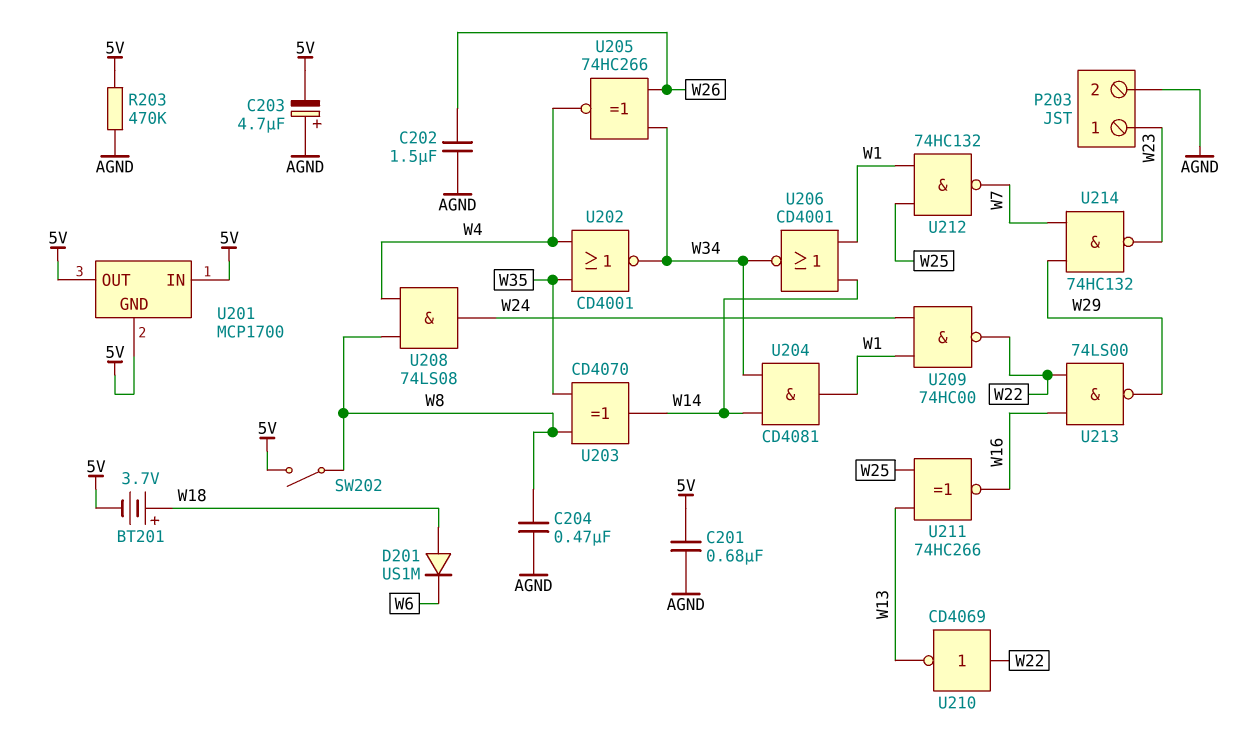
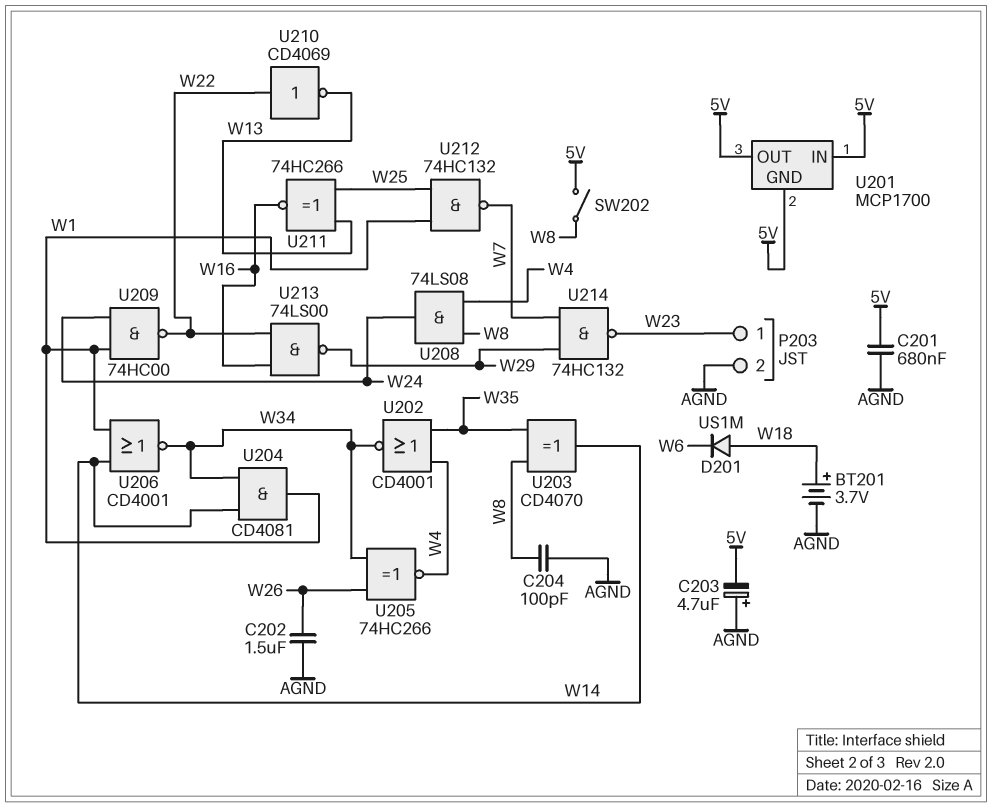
BT201: 3.7V (plus W18, minus 5V) -> 3.7V (plus W18, minus AGND)
C204: 470nF (AGND, W8) -> 100pF (AGND, W8)
R203: 470k (5V, AGND) -> none

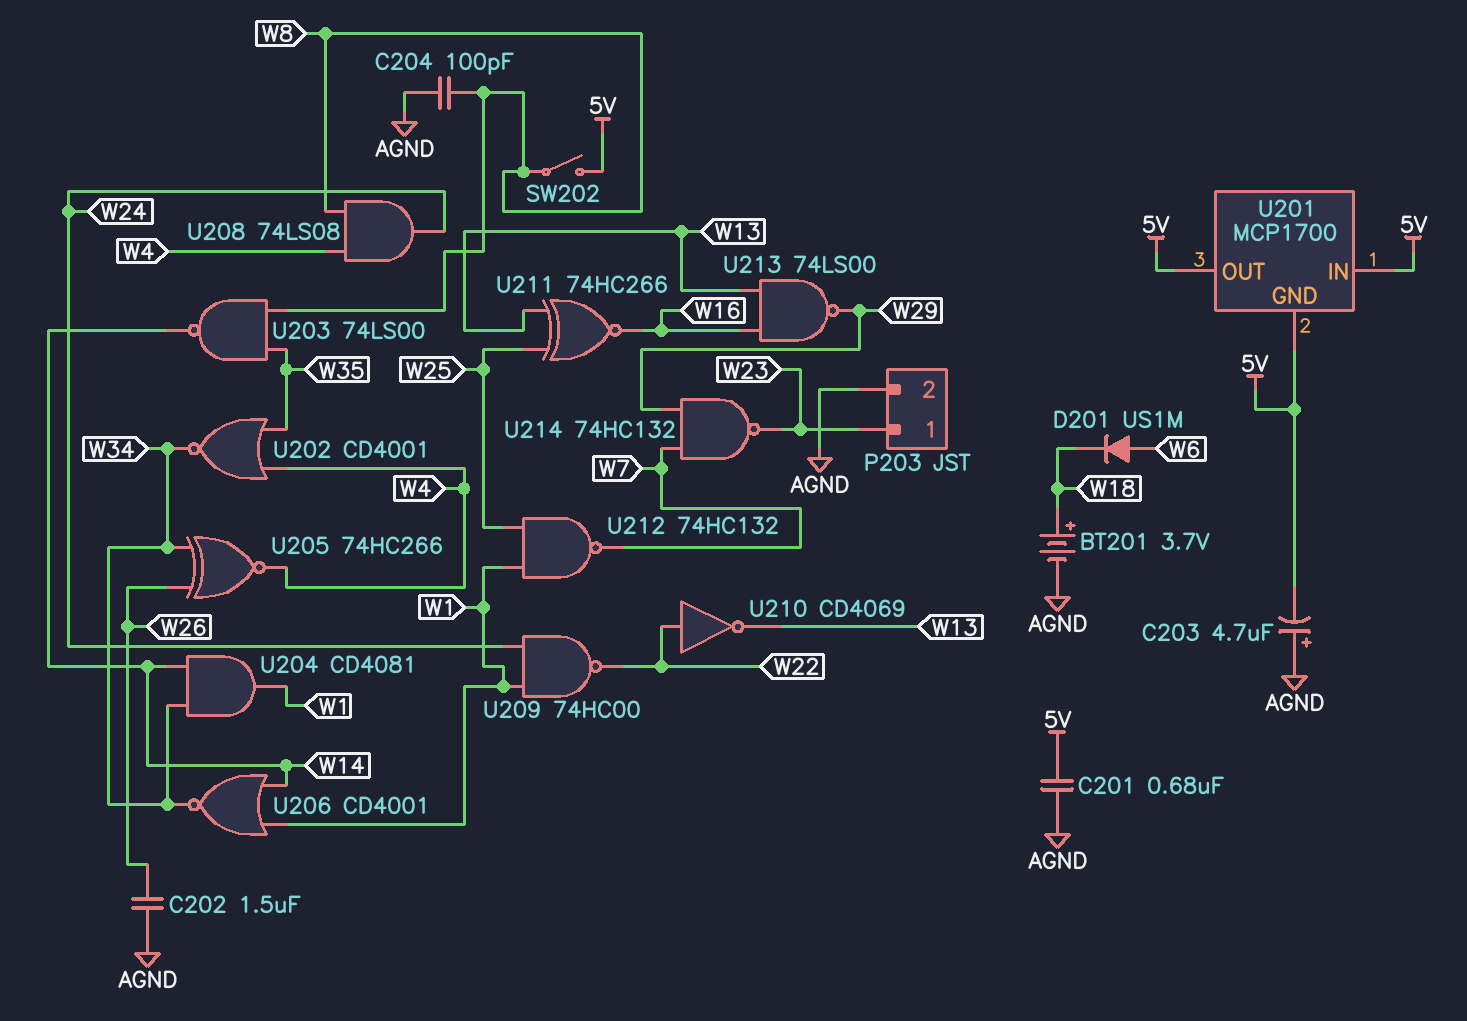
D201: diode US1M (A W18, K W6) -> diode US1M (A W6, K W18)
U203: XOR CD4070 (in W8, in W35, out W14) -> NAND 74LS00 (in W8, in W35, out W14)
U213: NAND 74LS00 (in W16, in W22, out W29) -> NAND 74LS00 (in W13, in W16, out W29)

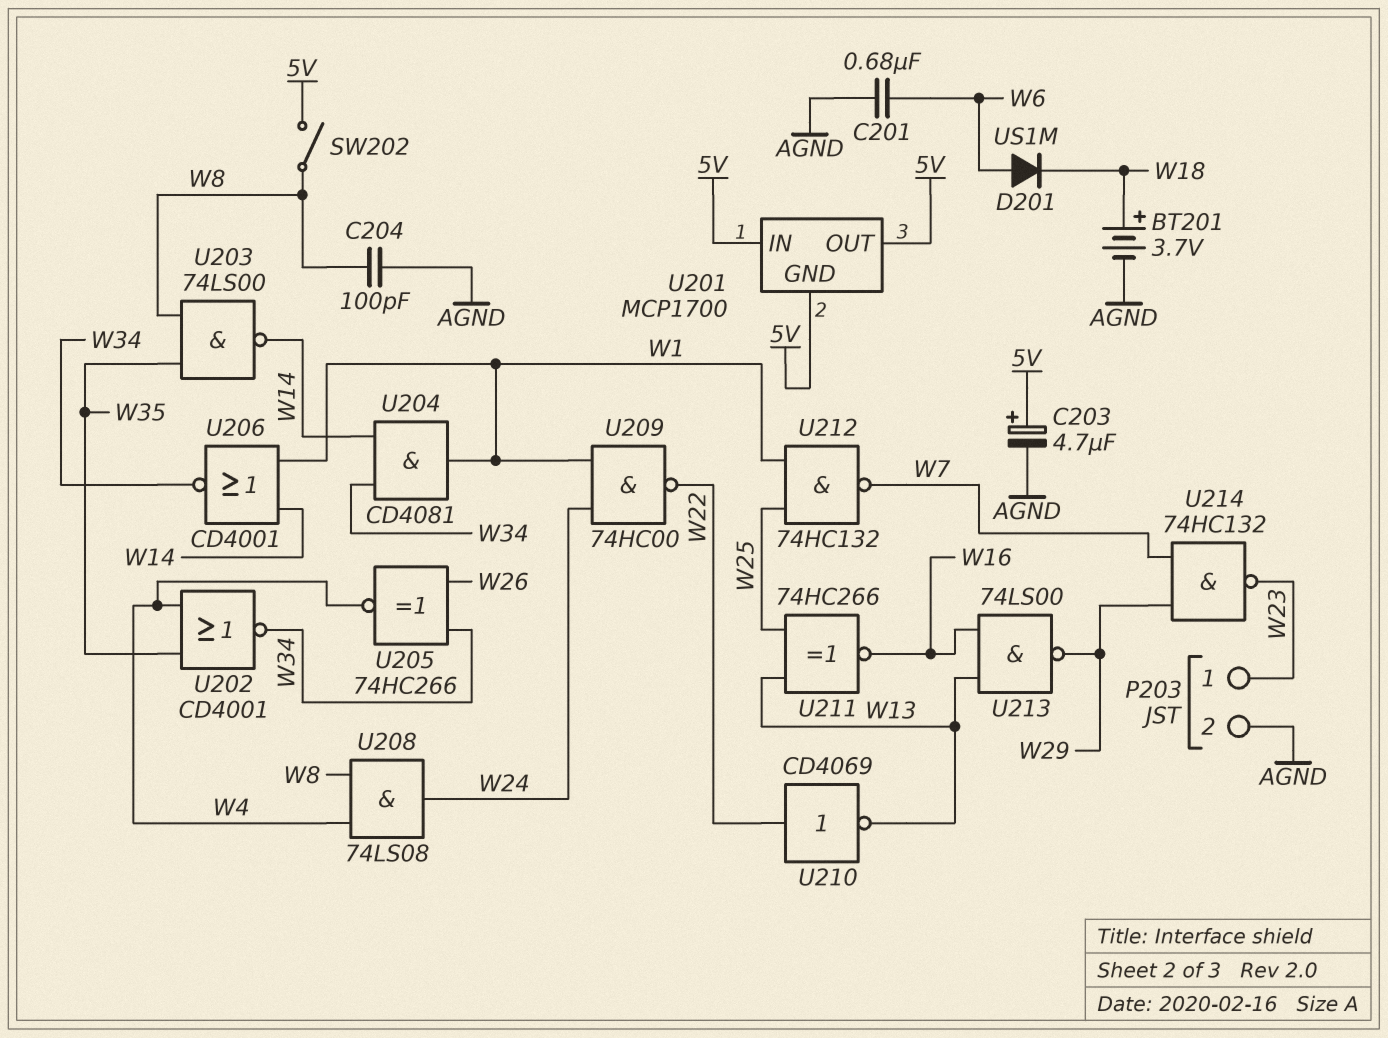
C201: 680nF (5V, AGND) -> 680nF (AGND, W6)
C202: 1.5uF (AGND, W26) -> none
C203: 4.7uF (plus AGND, minus 5V) -> 4.7uF (plus 5V, minus AGND)

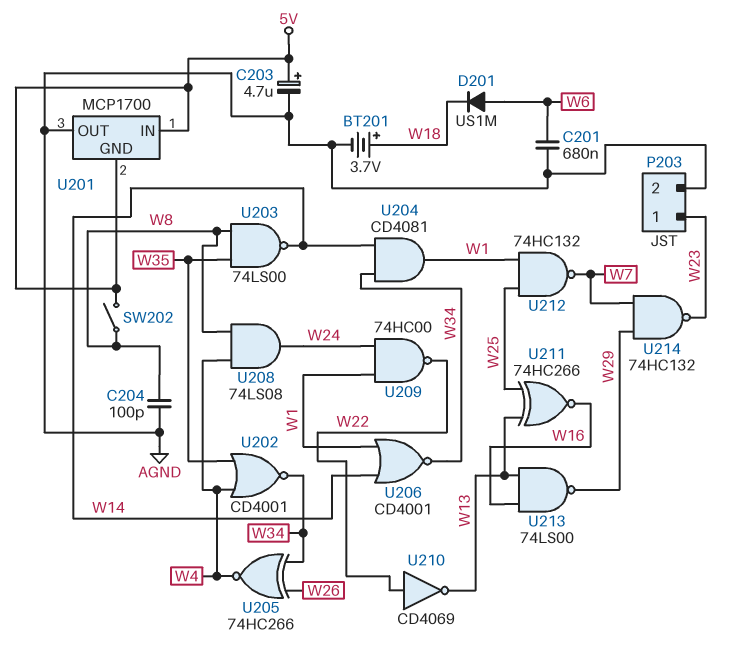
U201 pin OUT: 5V -> AGND

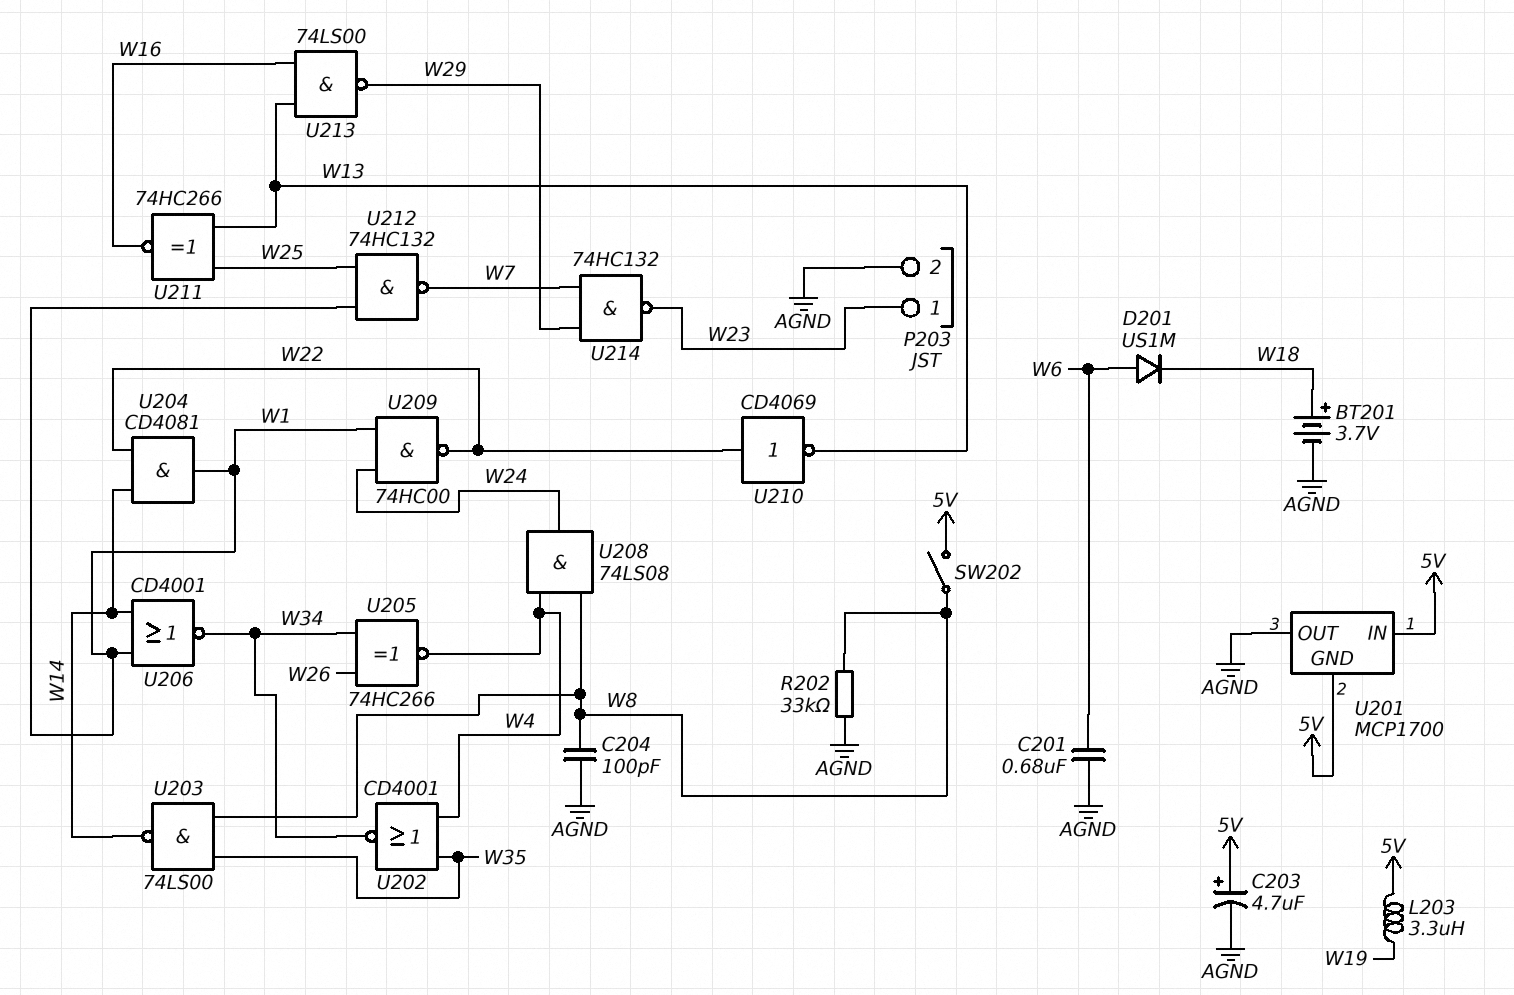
L203: none -> 3.3uH (5V, W19)
R202: none -> 33k (AGND, W8)
U204: AND CD4081 (in W14, in W34, out W1) -> AND CD4081 (in W14, in W22, out W1)

